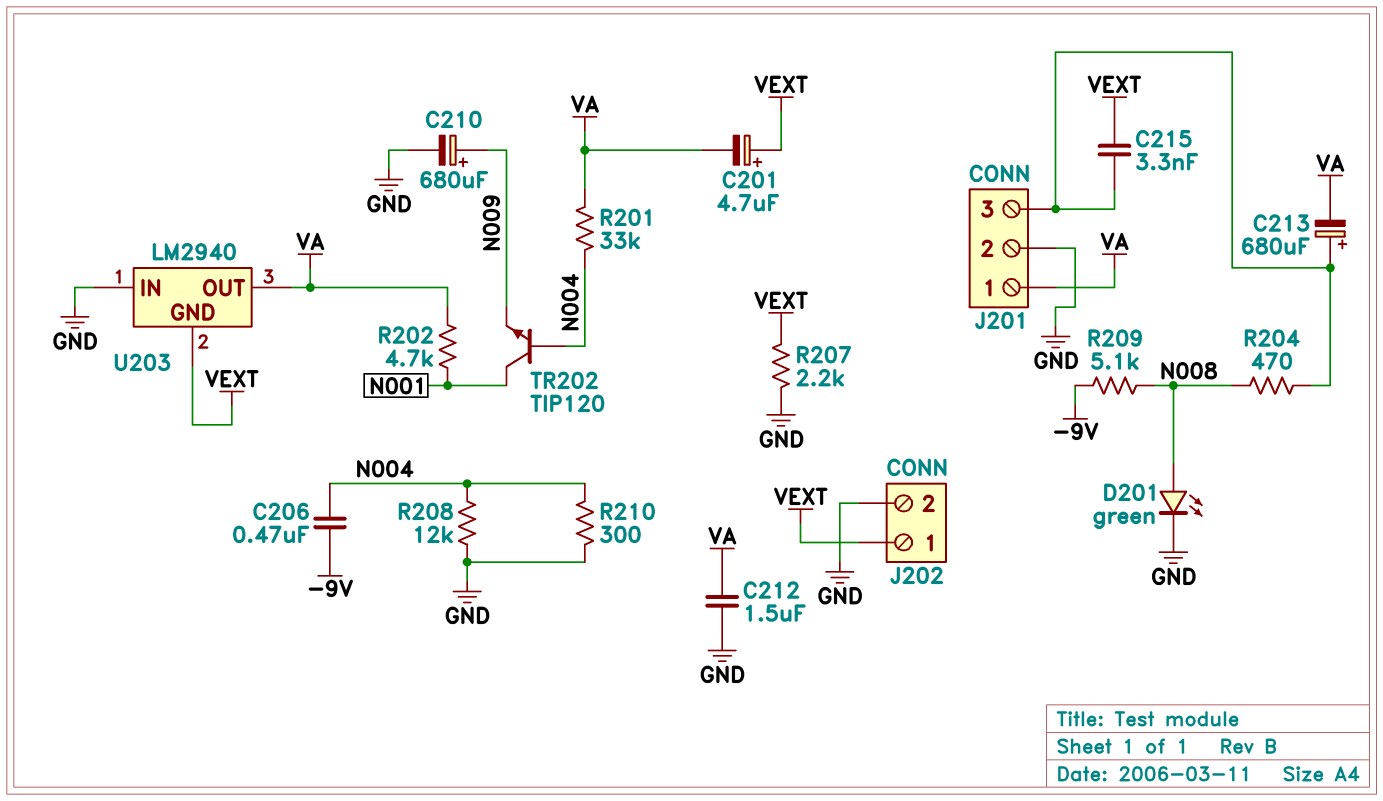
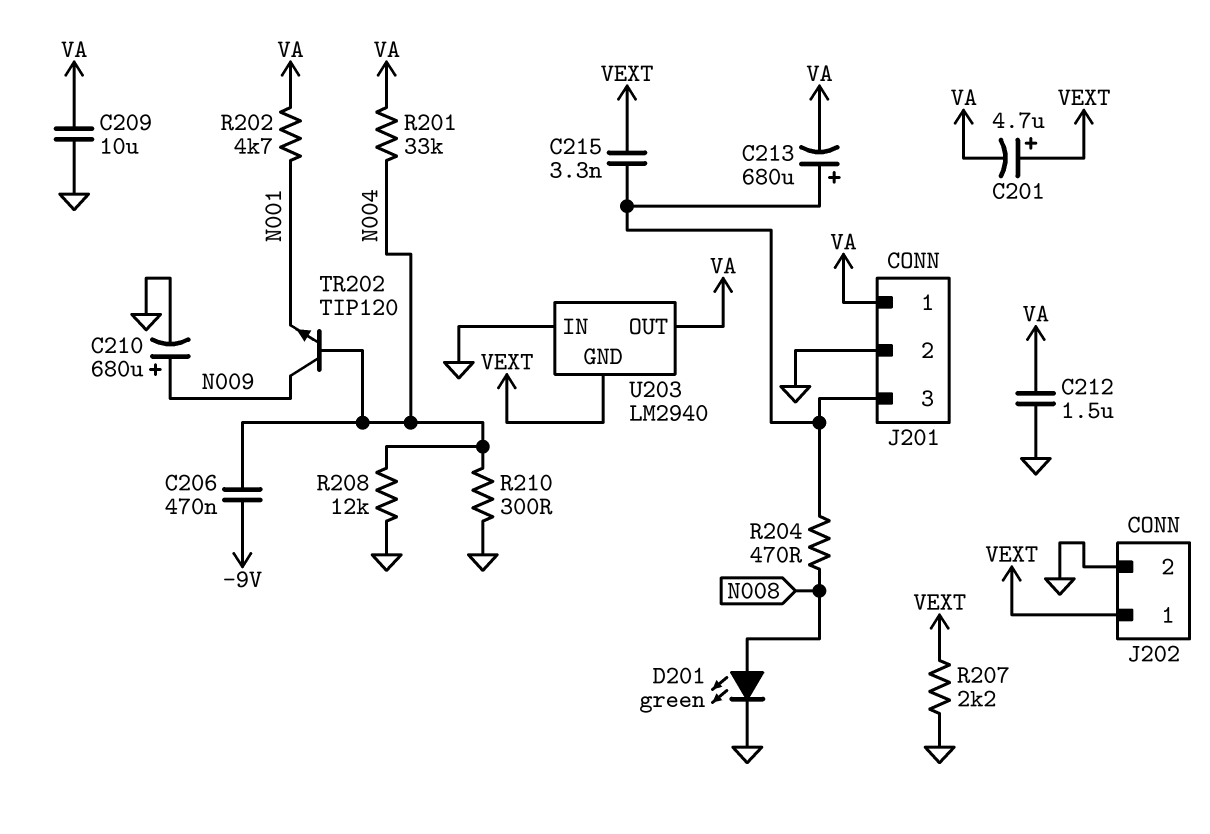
C209: none -> 10uF (GND, VA)
R209: 5.1k (-9V, N008) -> none
TR202: NPN TIP120 (B N004, C N001, E N009) -> NPN TIP120 (B N004, C N009, E N001)

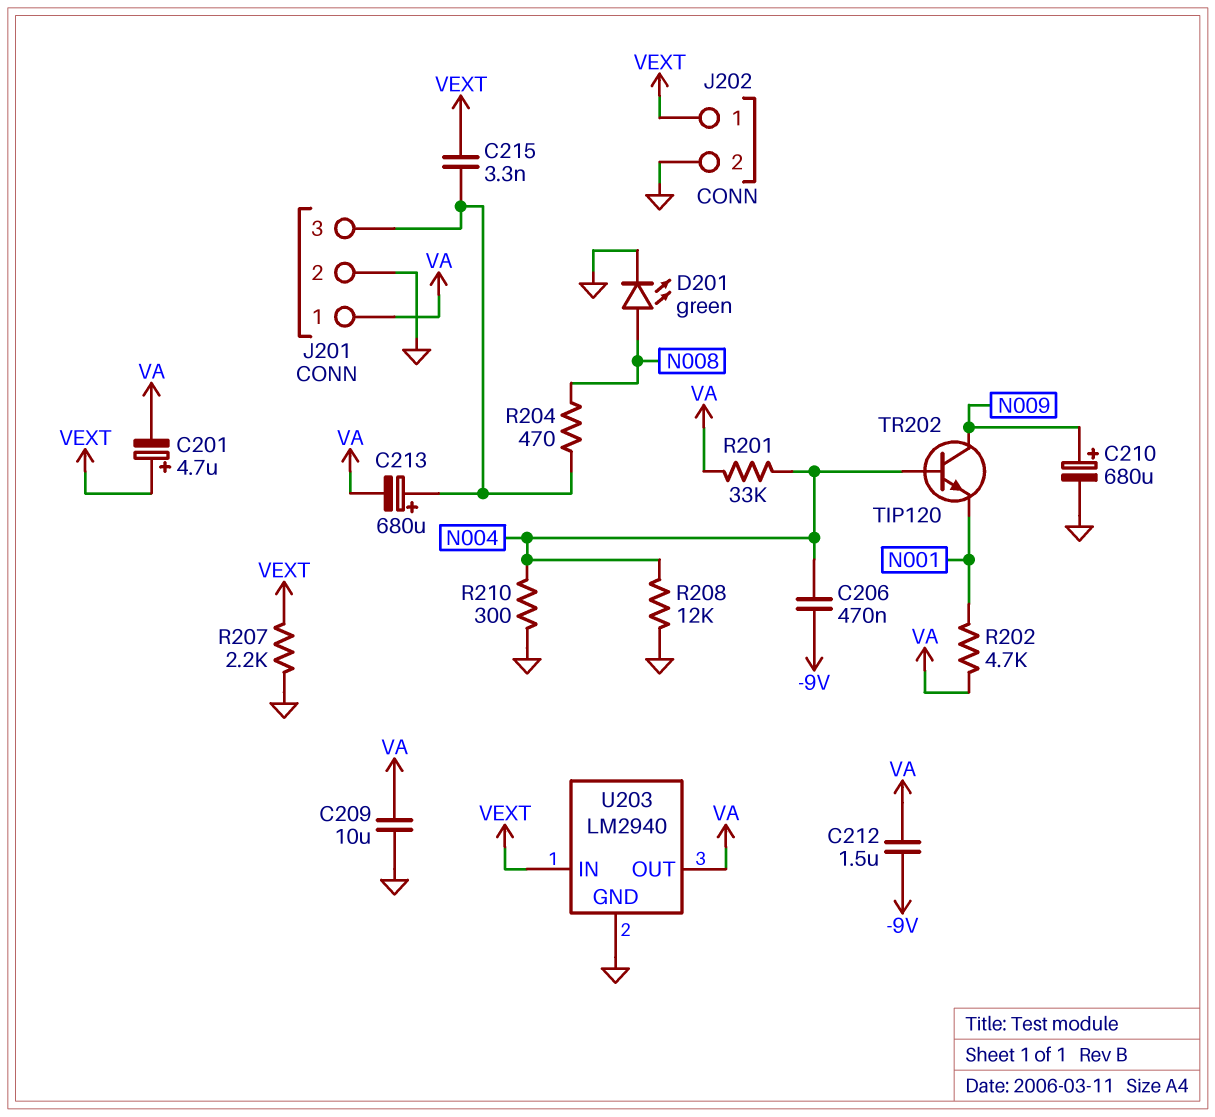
C212: 1.5uF (GND, VA) -> 1.5uF (-9V, VA)
U203 pin GND: VEXT -> GND
U203 pin IN: GND -> VEXT

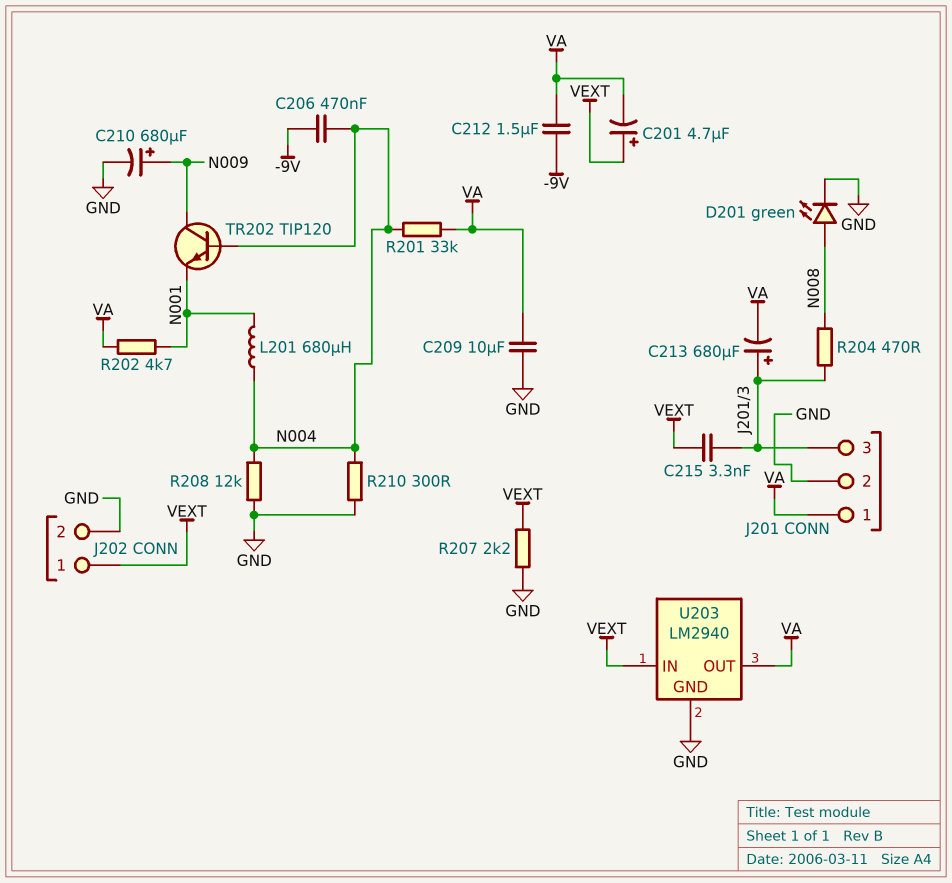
L201: none -> 680uH (N001, N004)

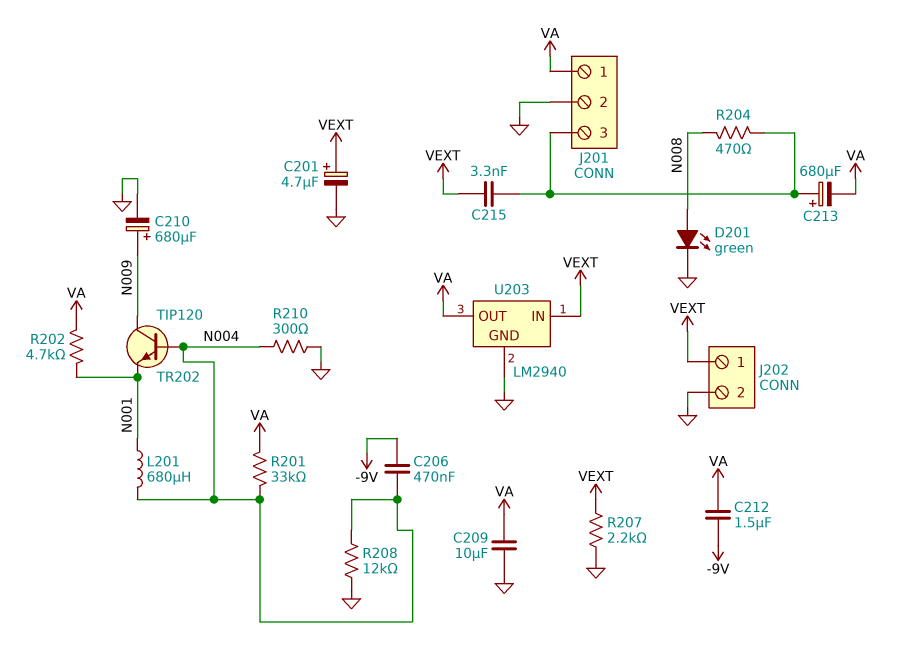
C201: 4.7uF (plus VEXT, minus VA) -> 4.7uF (plus VEXT, minus GND)

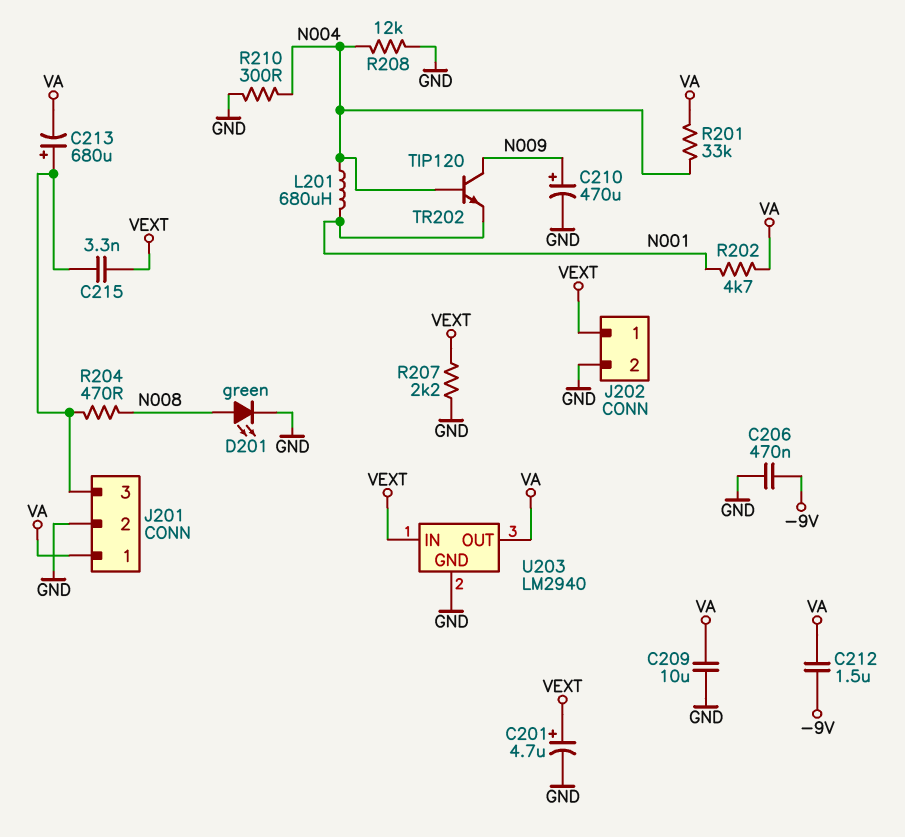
C206: 470nF (-9V, N004) -> 470nF (-9V, GND)
C210: 680uF (plus N009, minus GND) -> 470uF (plus N009, minus GND)

